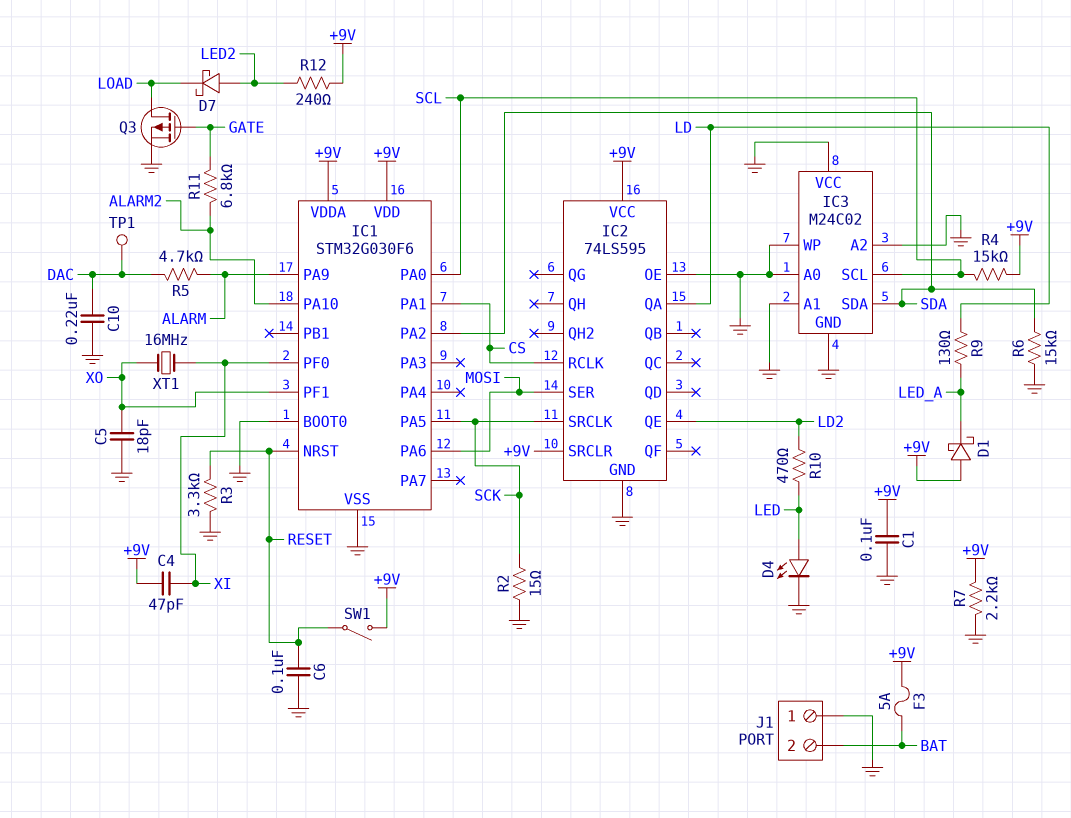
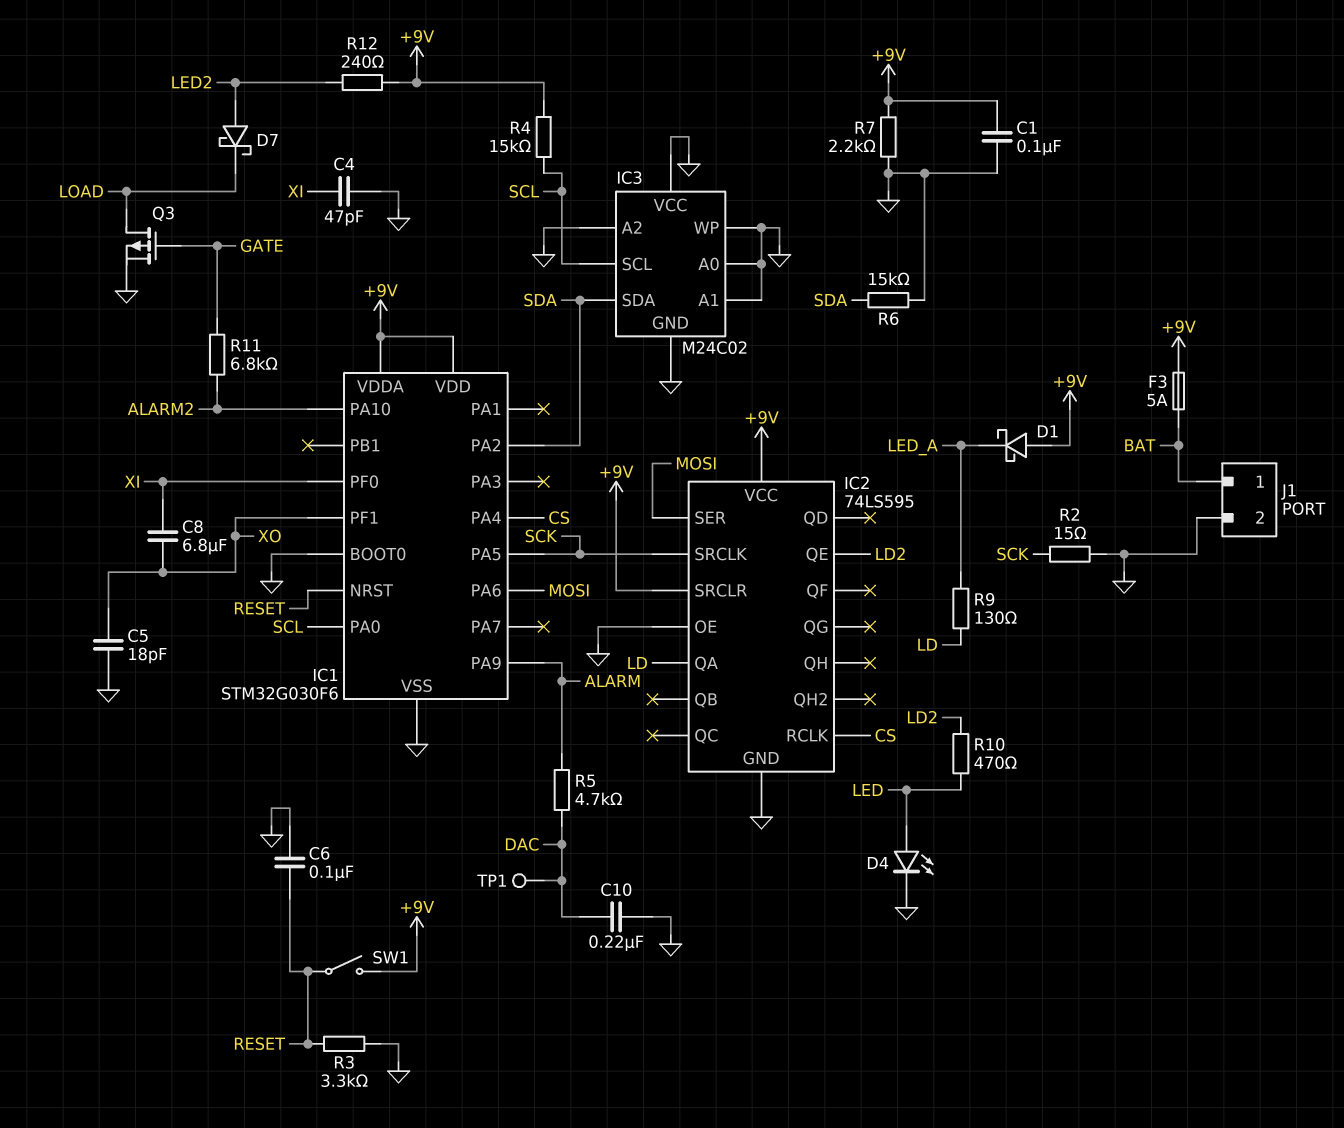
C4: 47pF (+9V, XI) -> 47pF (GND, XI)
C8: none -> 6.8uF (XI, XO)
IC1 pin PA1: CS -> none
IC1 pin PA4: none -> CS
J1 pin 1: GND -> BAT
J1 pin 2: BAT -> GND
XT1: 16MHz (XI, XO) -> none

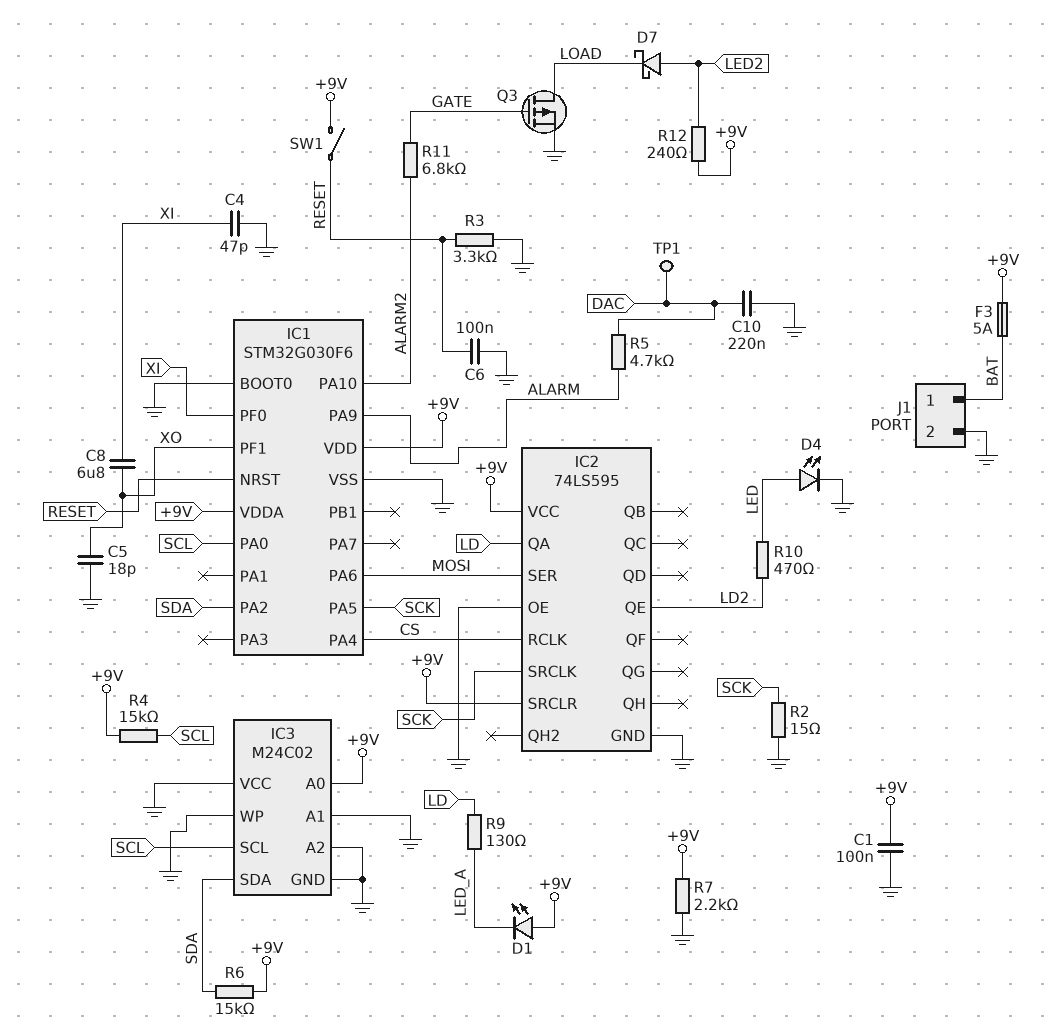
D1: schottky (A +9V, K LED_A) -> LED (A +9V, K LED_A)
IC3 pin A0: GND -> +9V
R6: 15k (GND, SDA) -> 15k (+9V, SDA)

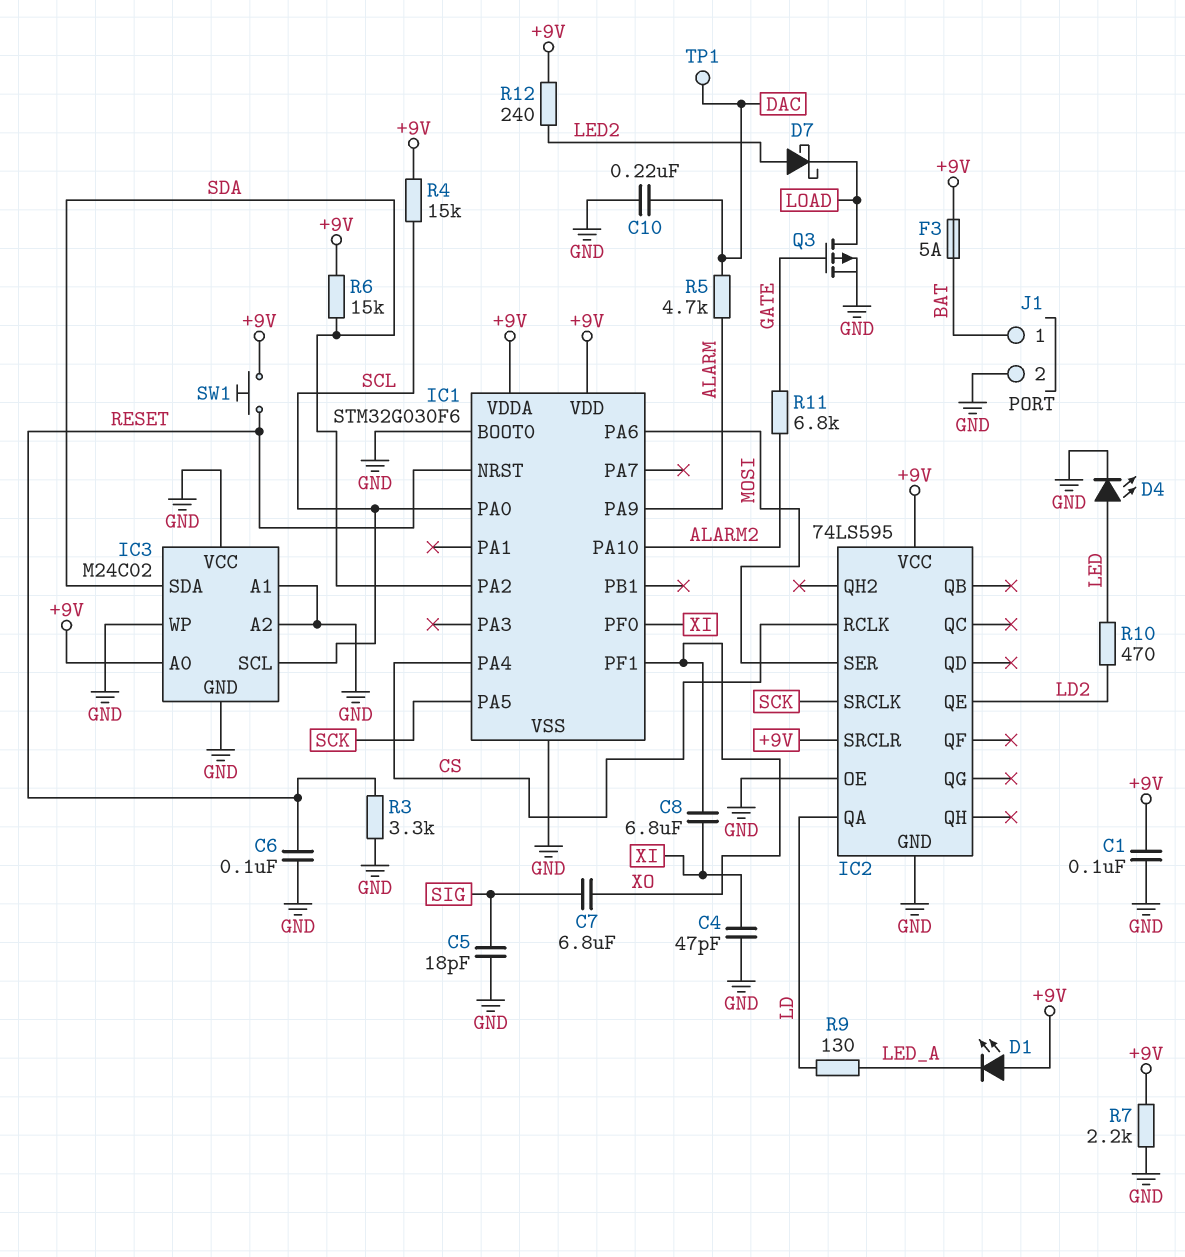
C5: 18pF (GND, XO) -> 18pF (GND, SIG)
C7: none -> 6.8uF (SIG, XO)
R2: 15 (GND, SCK) -> none
SW1: switch (+9V, RESET) -> button (+9V, RESET)

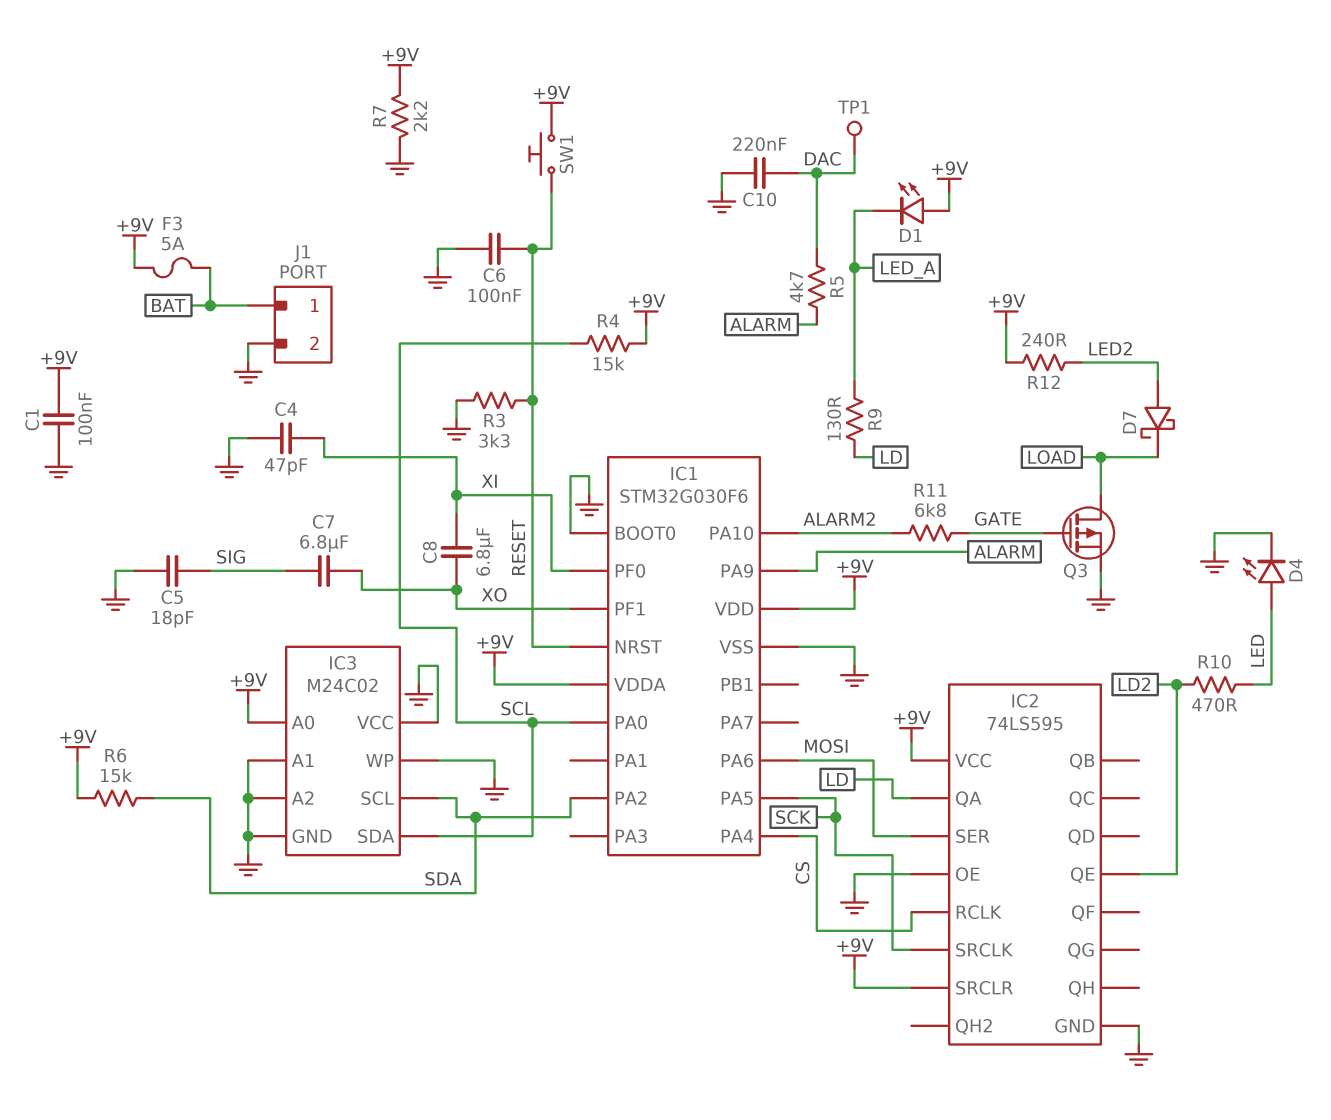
IC3 pin SCL: SCL -> SDA
IC3 pin SDA: SDA -> SCL

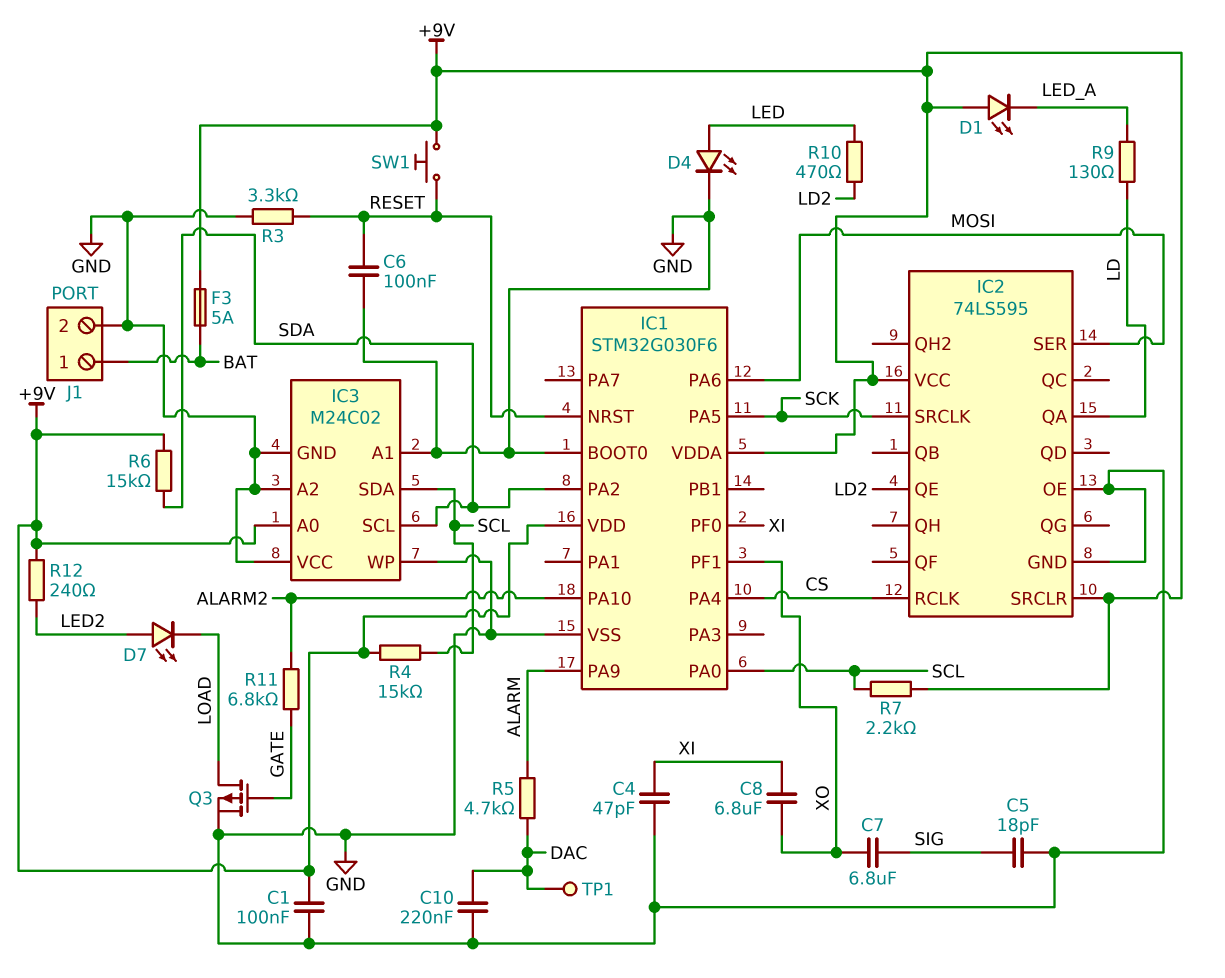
D7: schottky (A LED2, K LOAD) -> LED (A LED2, K LOAD)
R7: 2.2k (+9V, GND) -> 2.2k (+9V, SCL)

